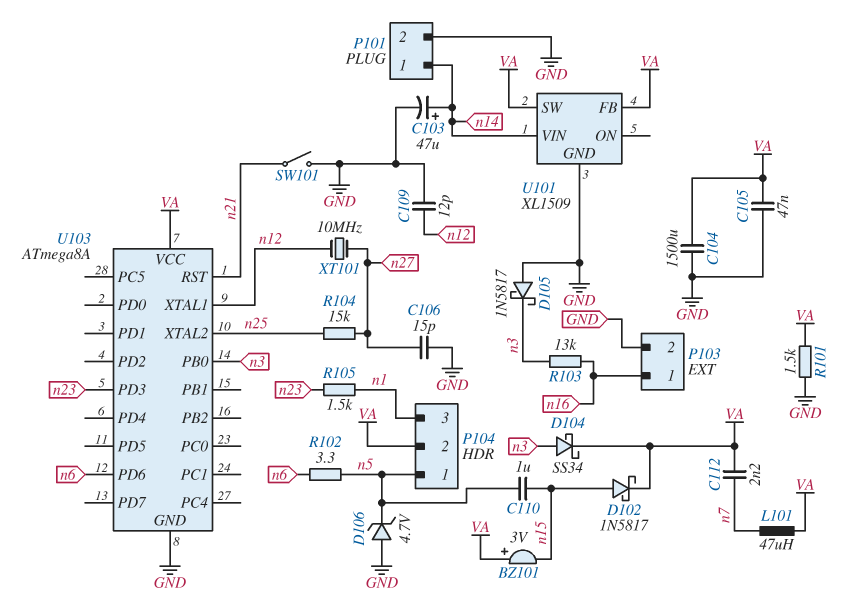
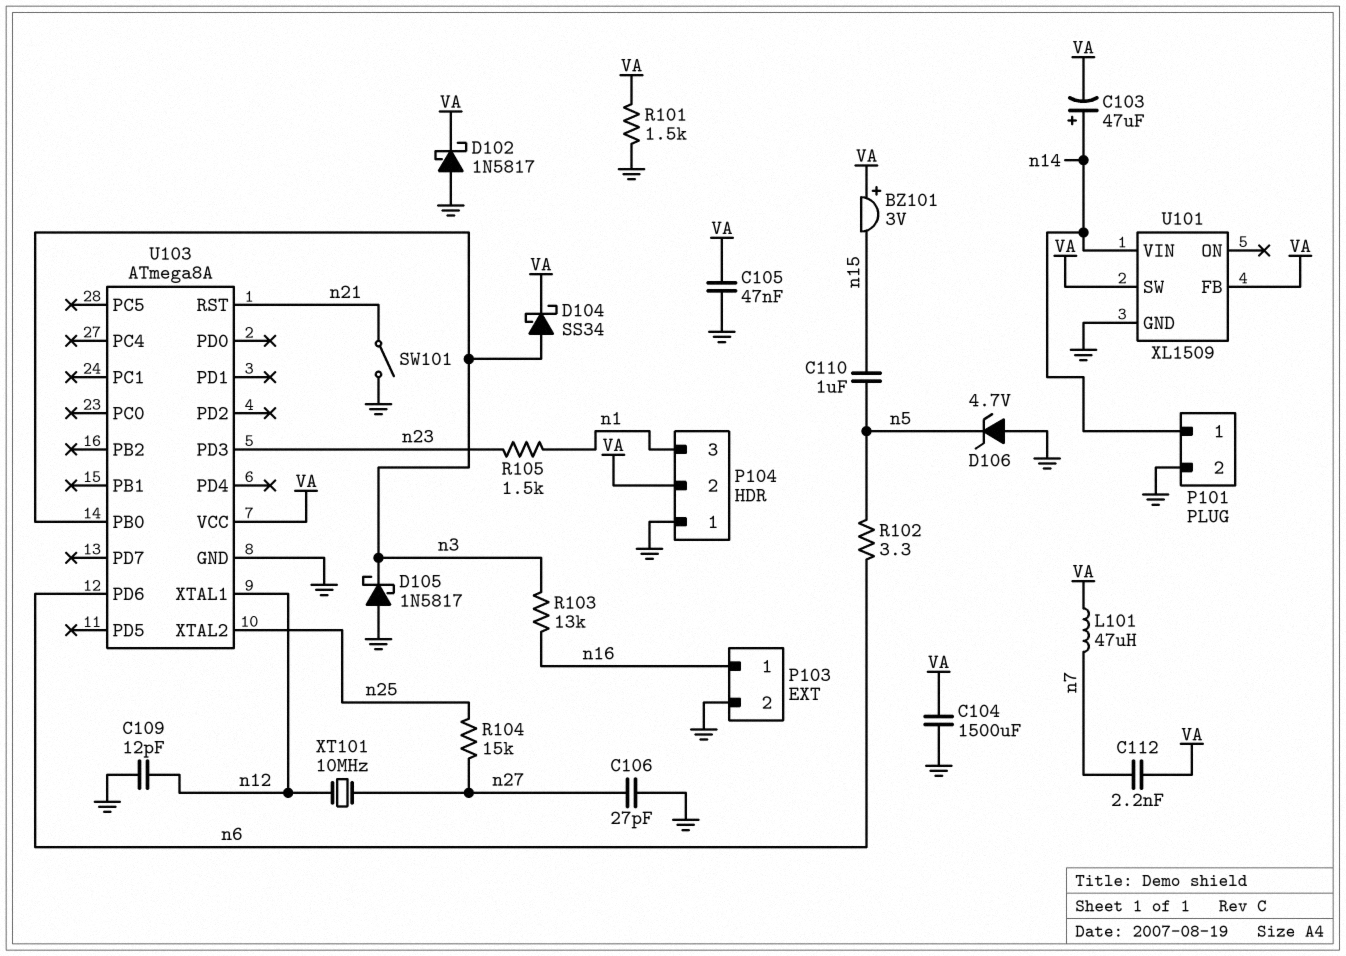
C103: 47uF (plus n14, minus GND) -> 47uF (plus n14, minus VA)
C106: 15pF (GND, n27) -> 27pF (GND, n27)
D102: schottky 1N5817 (A n15, K VA) -> schottky 1N5817 (A GND, K VA)
P104 pin 1: n5 -> GND

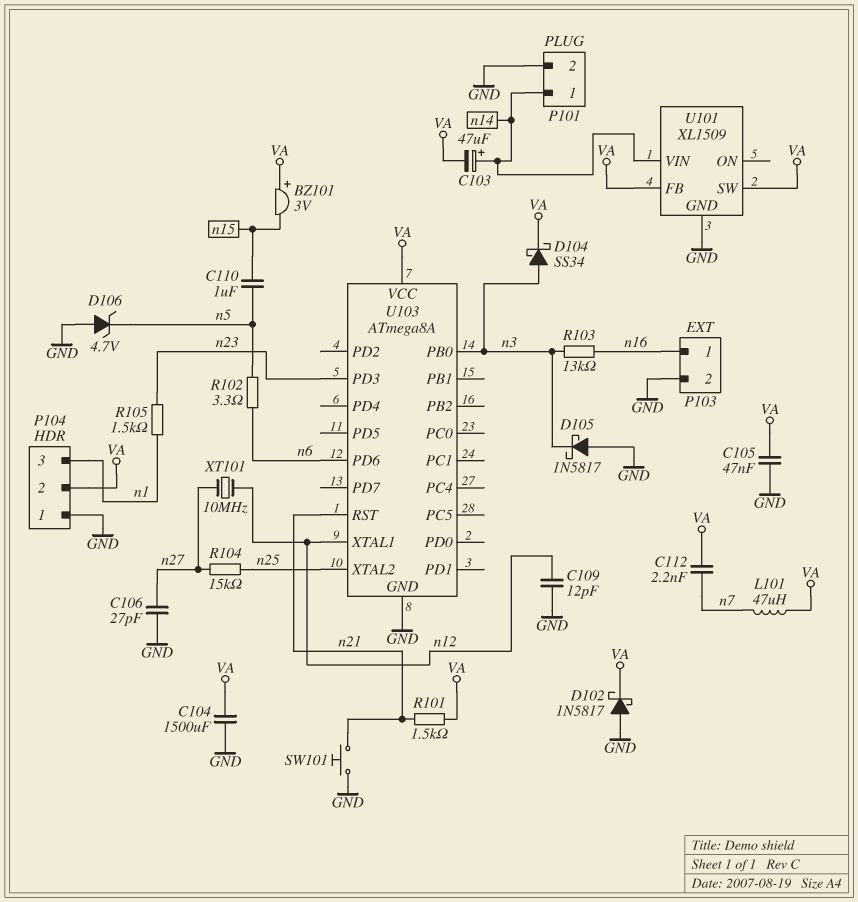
R101: 1.5k (GND, VA) -> 1.5k (VA, n21)
SW101: switch (GND, n21) -> button (GND, n21)

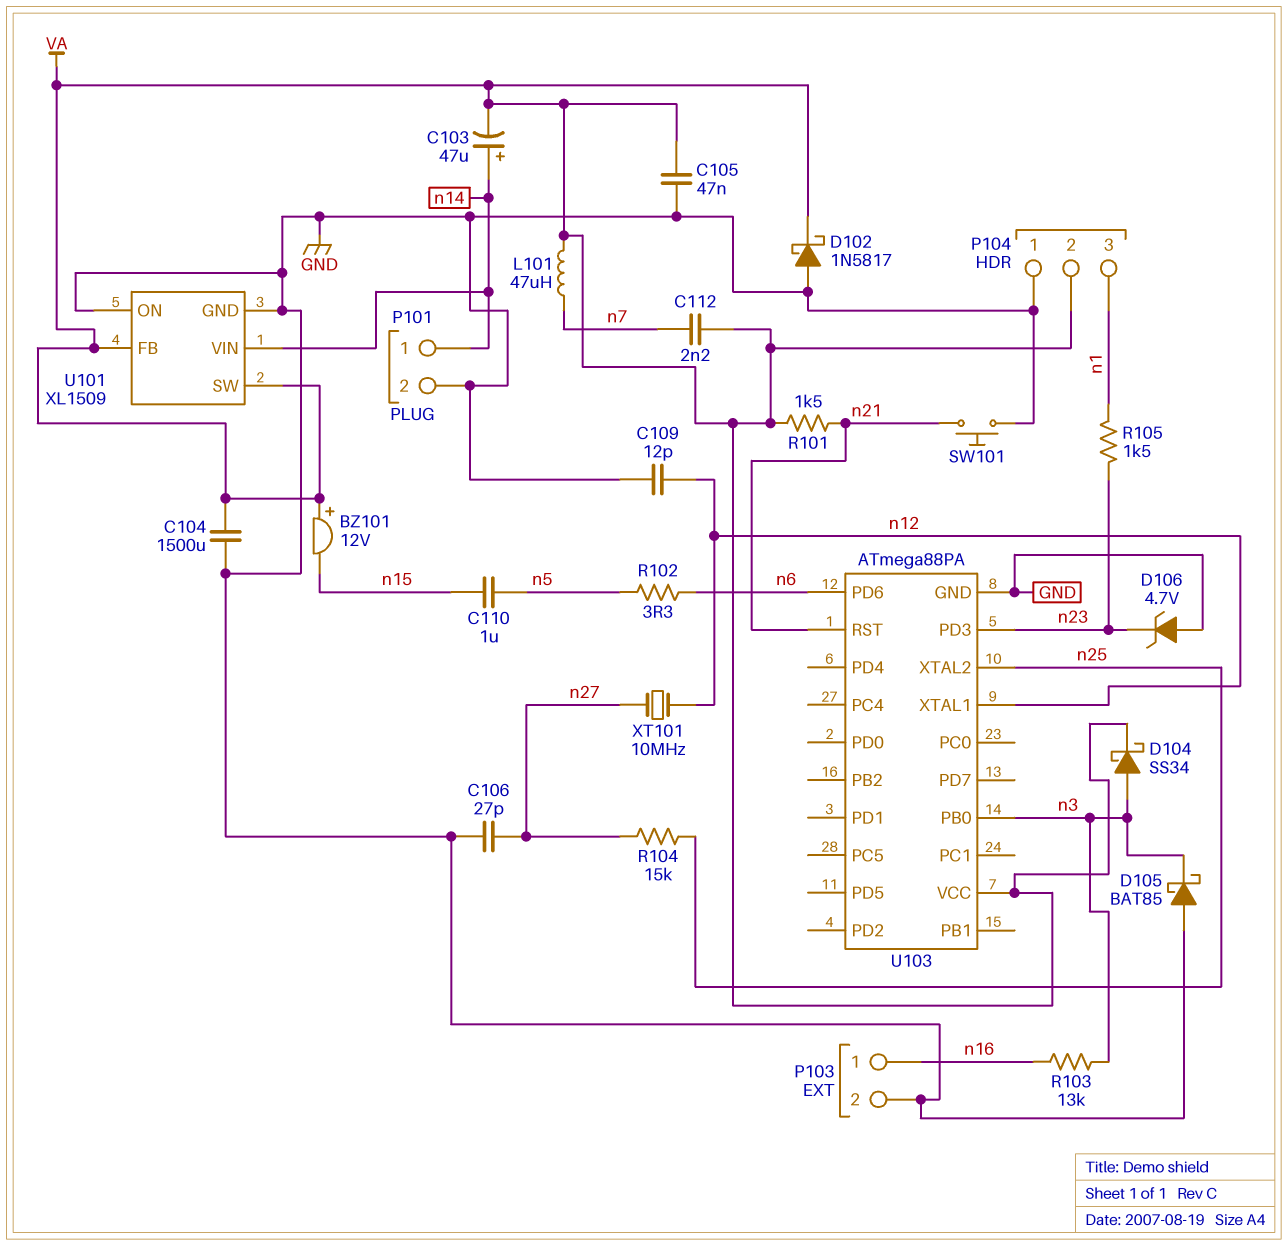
BZ101: buzzer 3V (plus VA, minus n15) -> buzzer 12V (plus VA, minus n15)
D105: schottky 1N5817 (A GND, K n3) -> schottky BAT85 (A GND, K n3)
D106: zener 4.7V (A GND, K n5) -> zener 4.7V (A GND, K n23)
U101 pin ON: none -> GND
U103: ATmega8A -> ATmega88PA

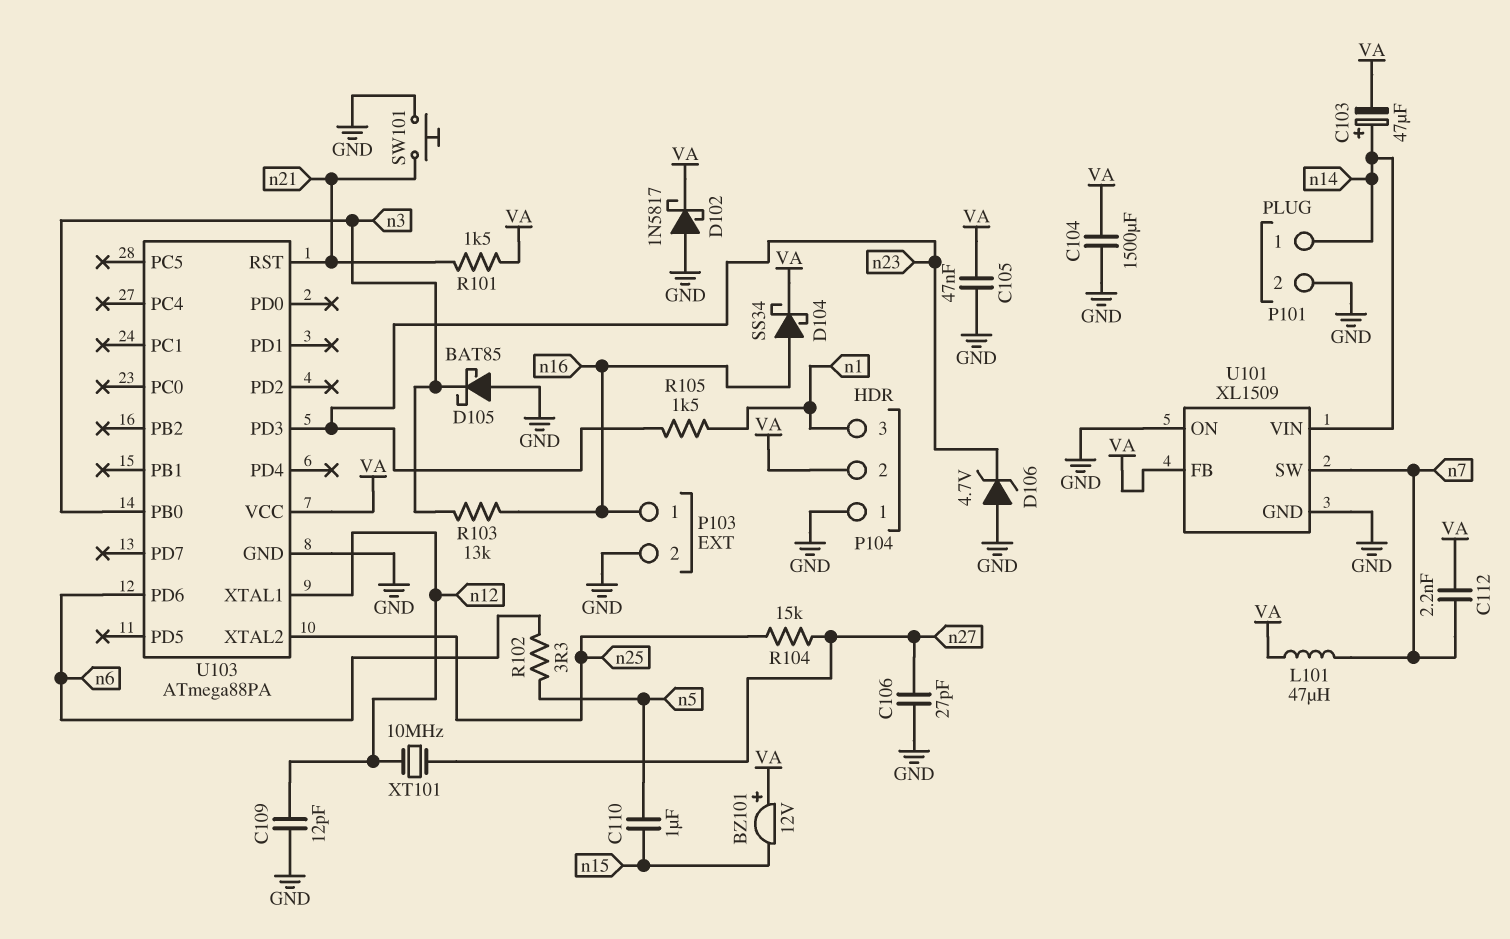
D104: schottky SS34 (A n3, K VA) -> schottky SS34 (A n16, K VA)
U101 pin SW: VA -> n7

